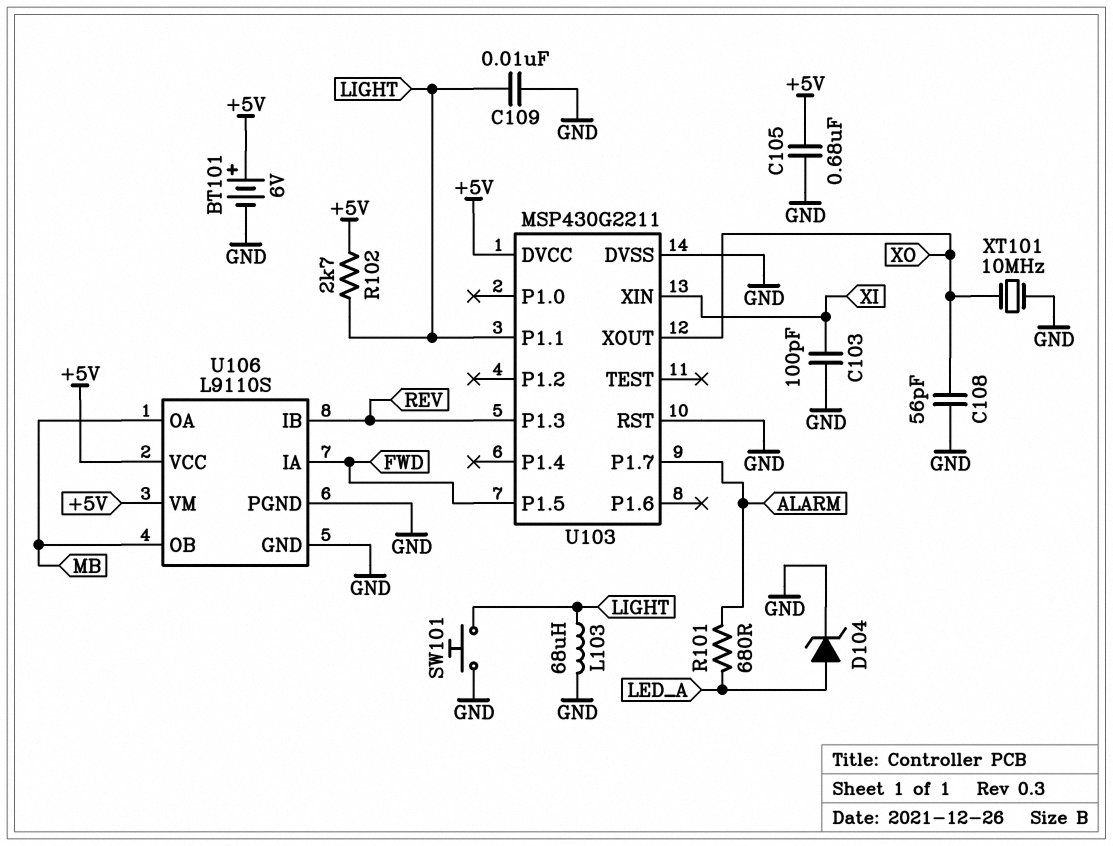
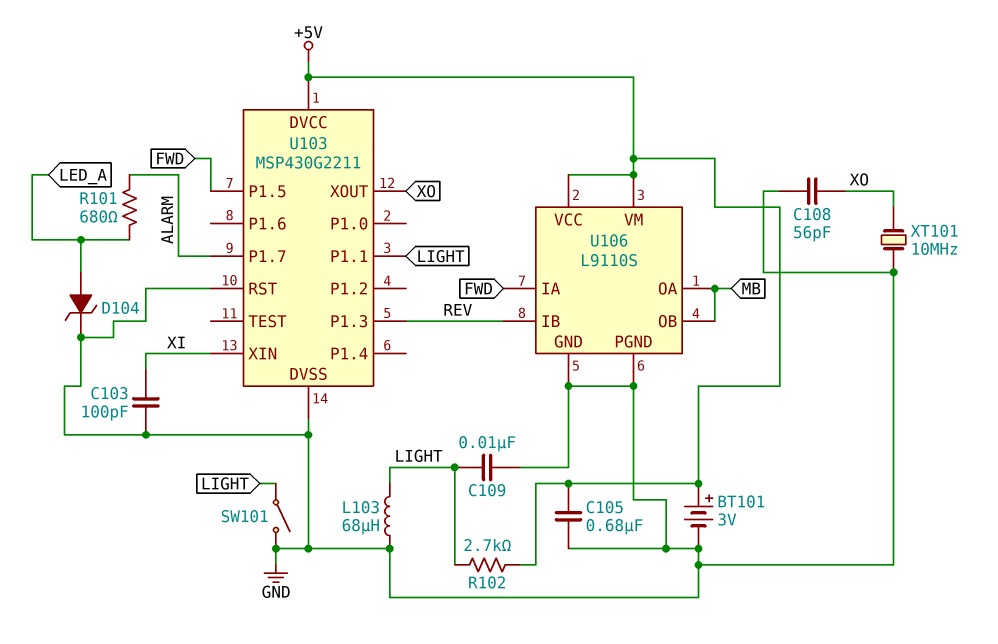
BT101: 6V (plus +5V, minus GND) -> 3V (plus +5V, minus GND)
SW101: button (GND, LIGHT) -> switch (GND, LIGHT)

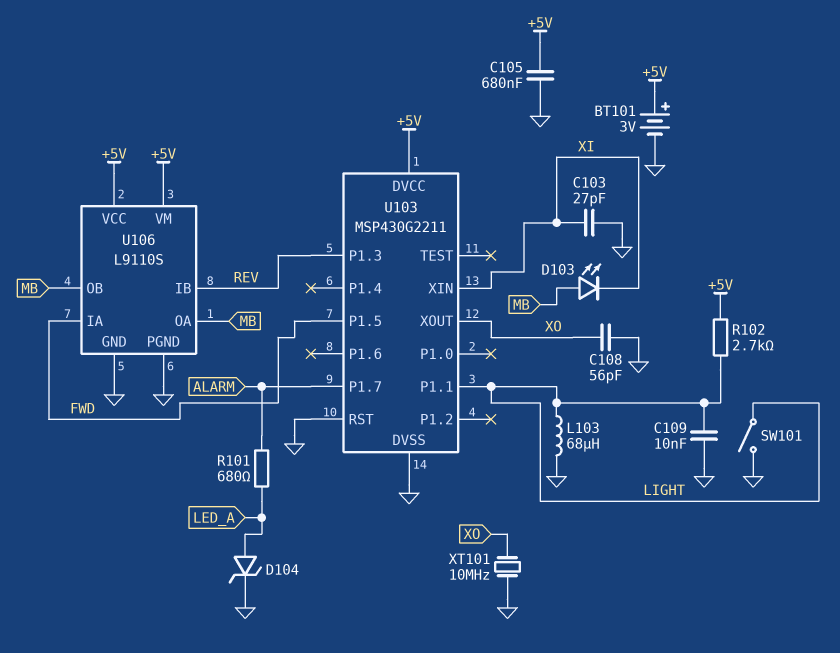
C103: 100pF (GND, XI) -> 27pF (GND, XI)
D103: none -> LED (A MB, K XI)

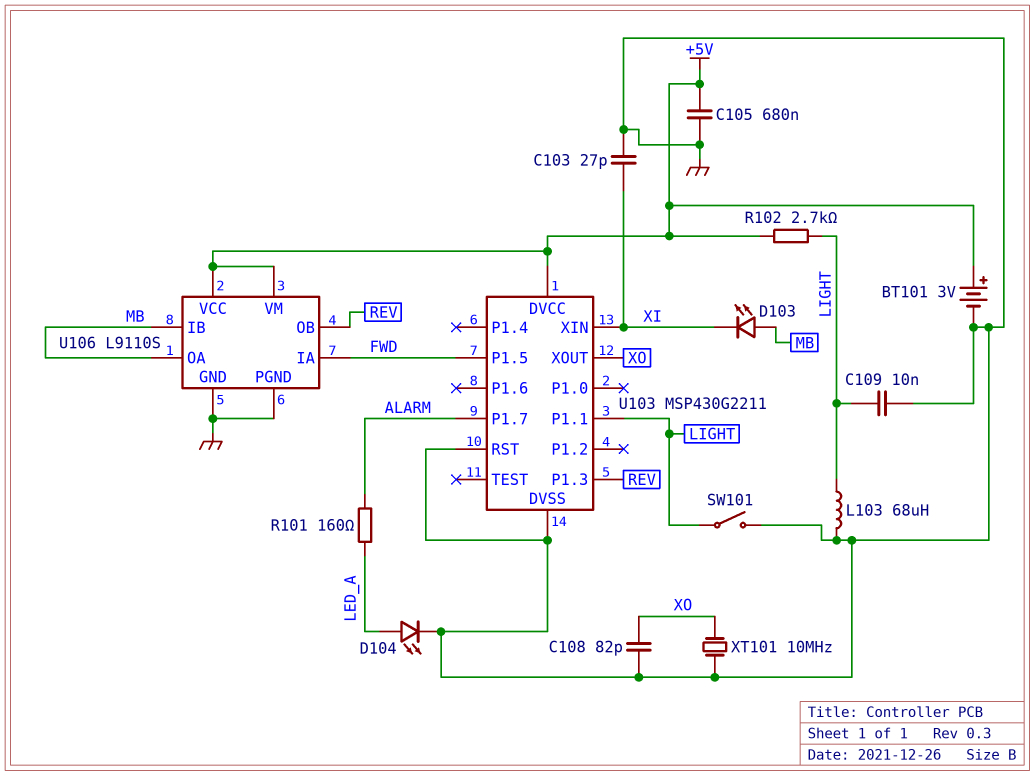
C108: 56pF (GND, XO) -> 82pF (GND, XO)
D104: zener (A LED_A, K GND) -> LED (A LED_A, K GND)
R101: 680 (ALARM, LED_A) -> 160 (ALARM, LED_A)
U106 pin IB: REV -> MB
U106 pin OB: MB -> REV

